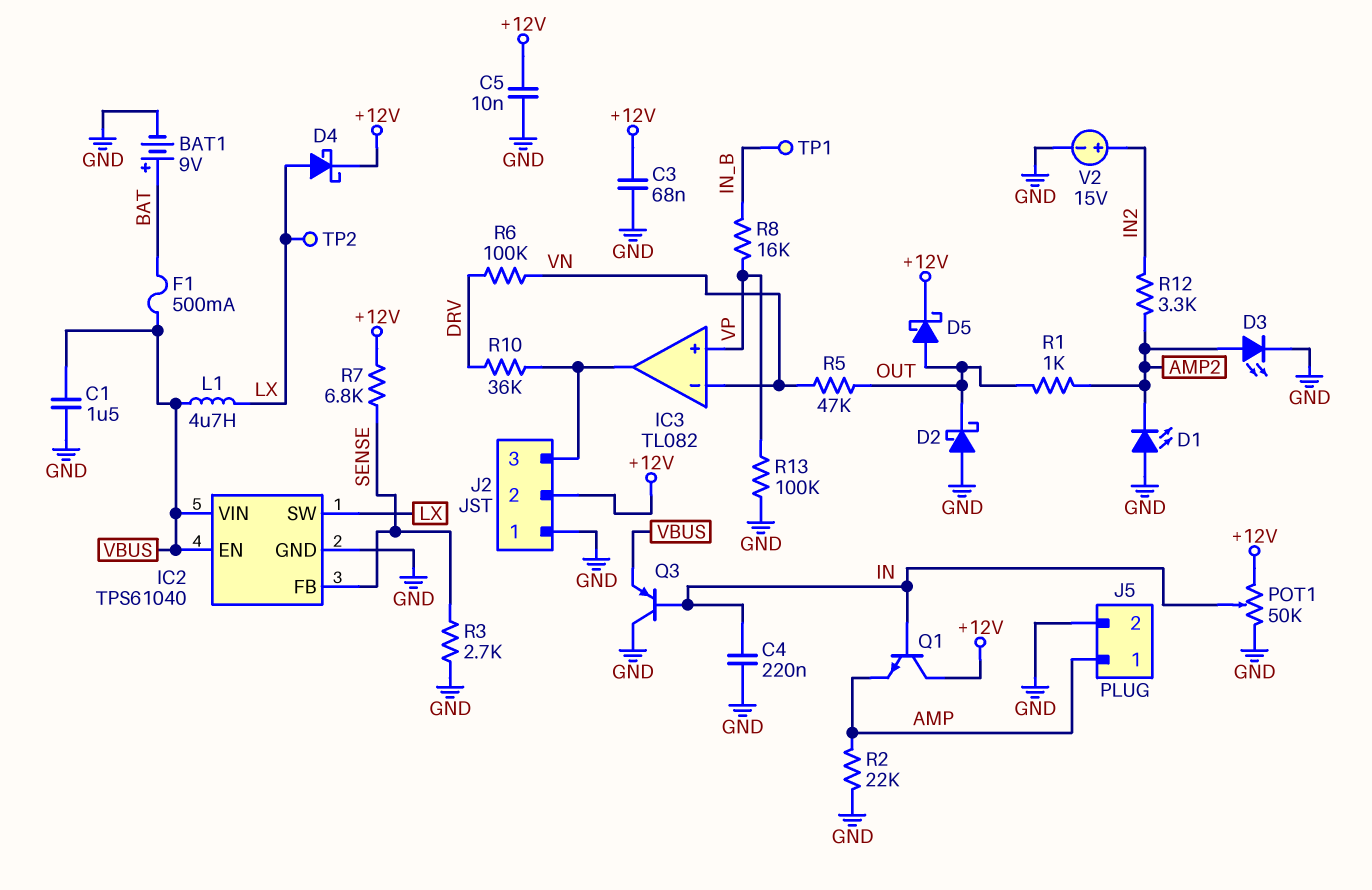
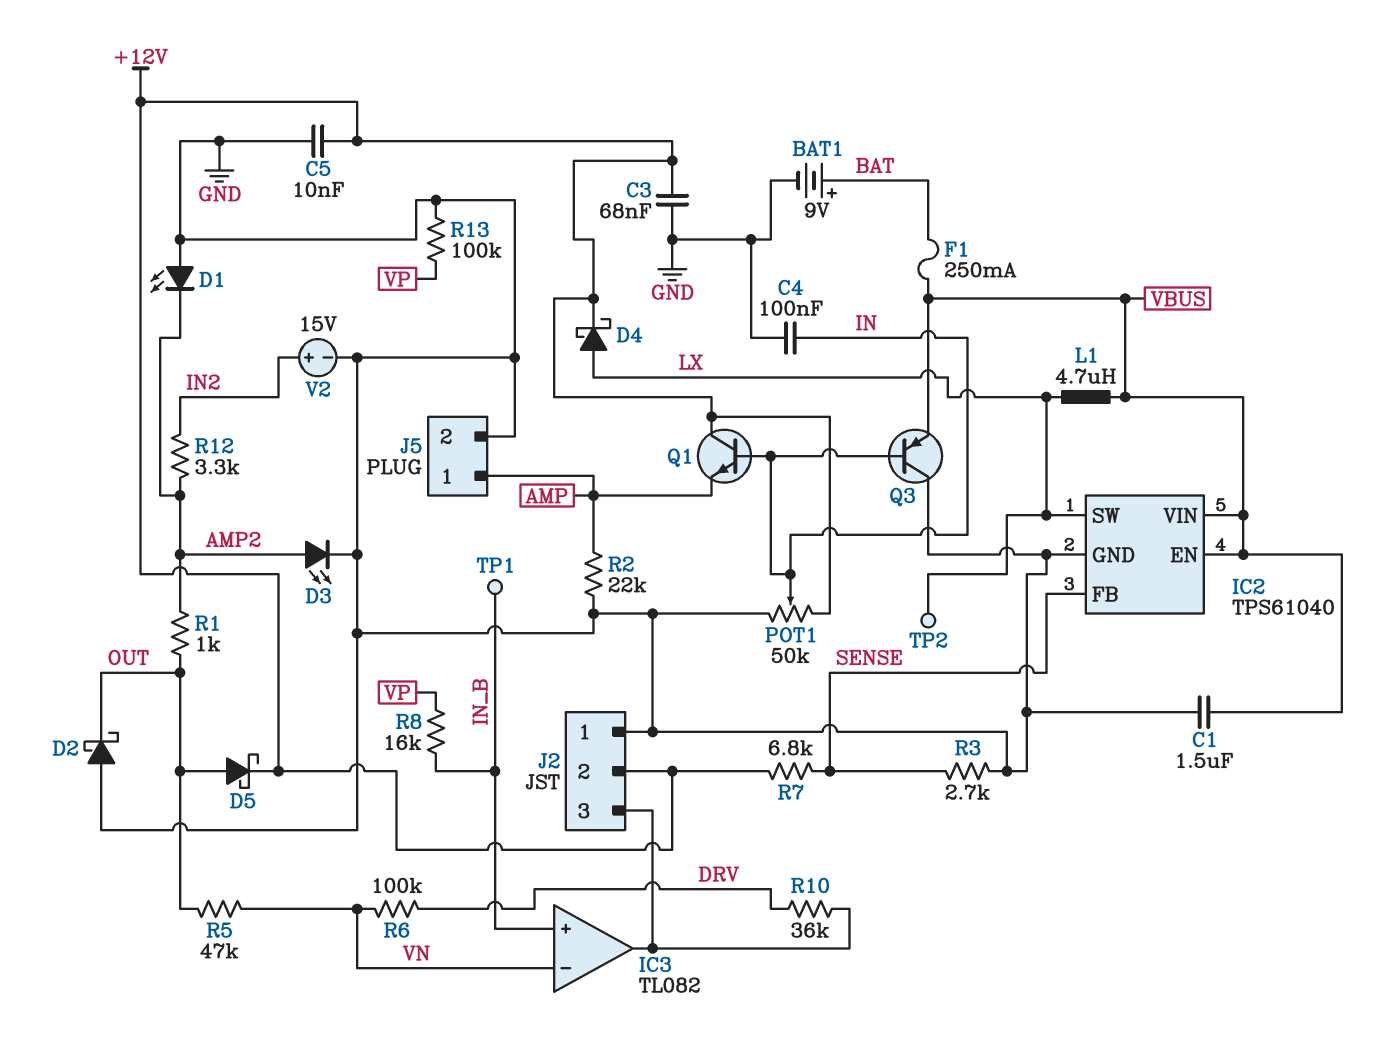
C4: 220nF (GND, IN) -> 100nF (GND, IN)
F1: 500mA (BAT, VBUS) -> 250mA (BAT, VBUS)
IC3 pin in+: VP -> IN_B

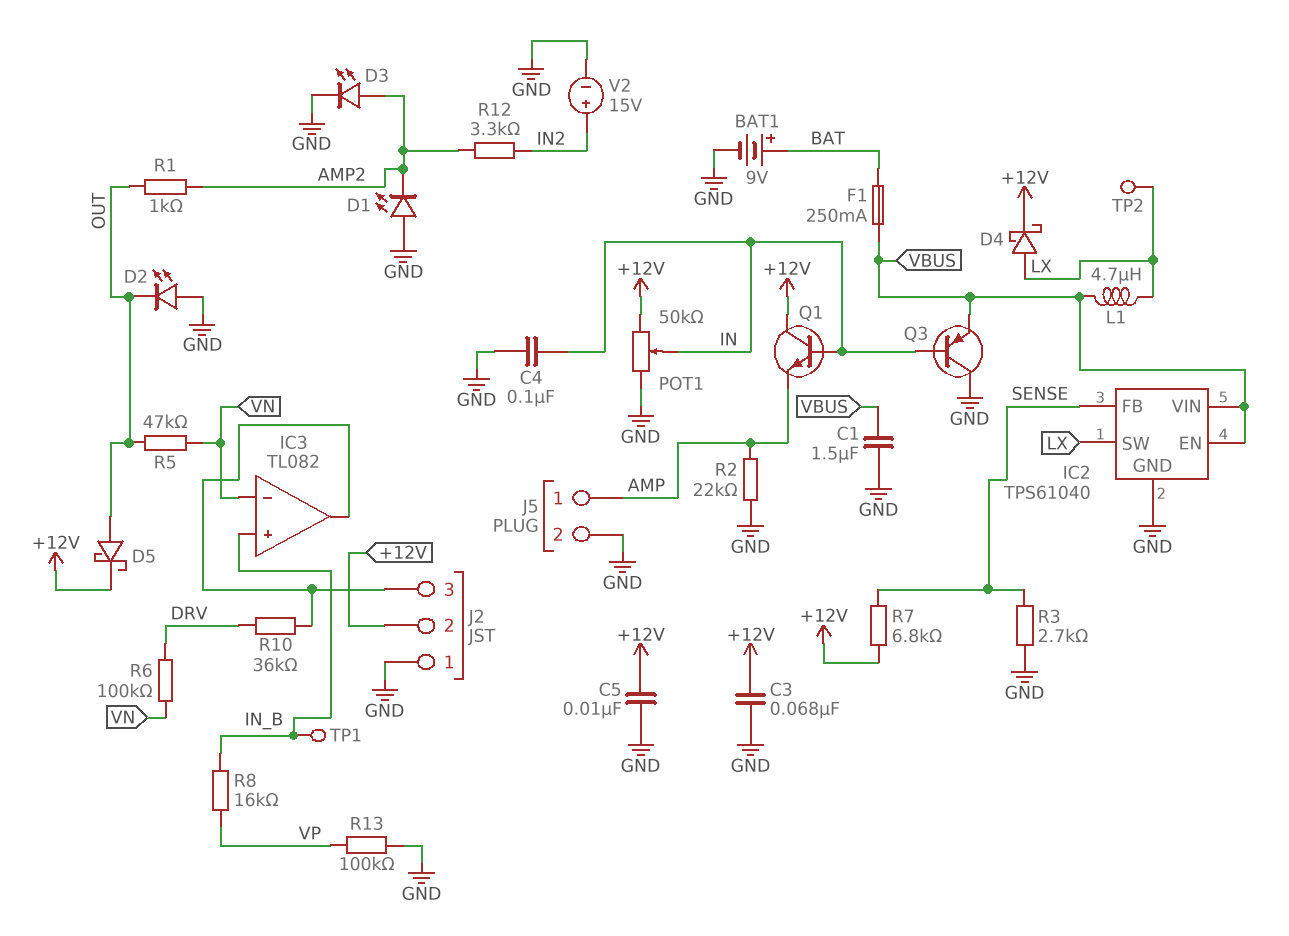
D2: schottky (A GND, K OUT) -> LED (A GND, K OUT)

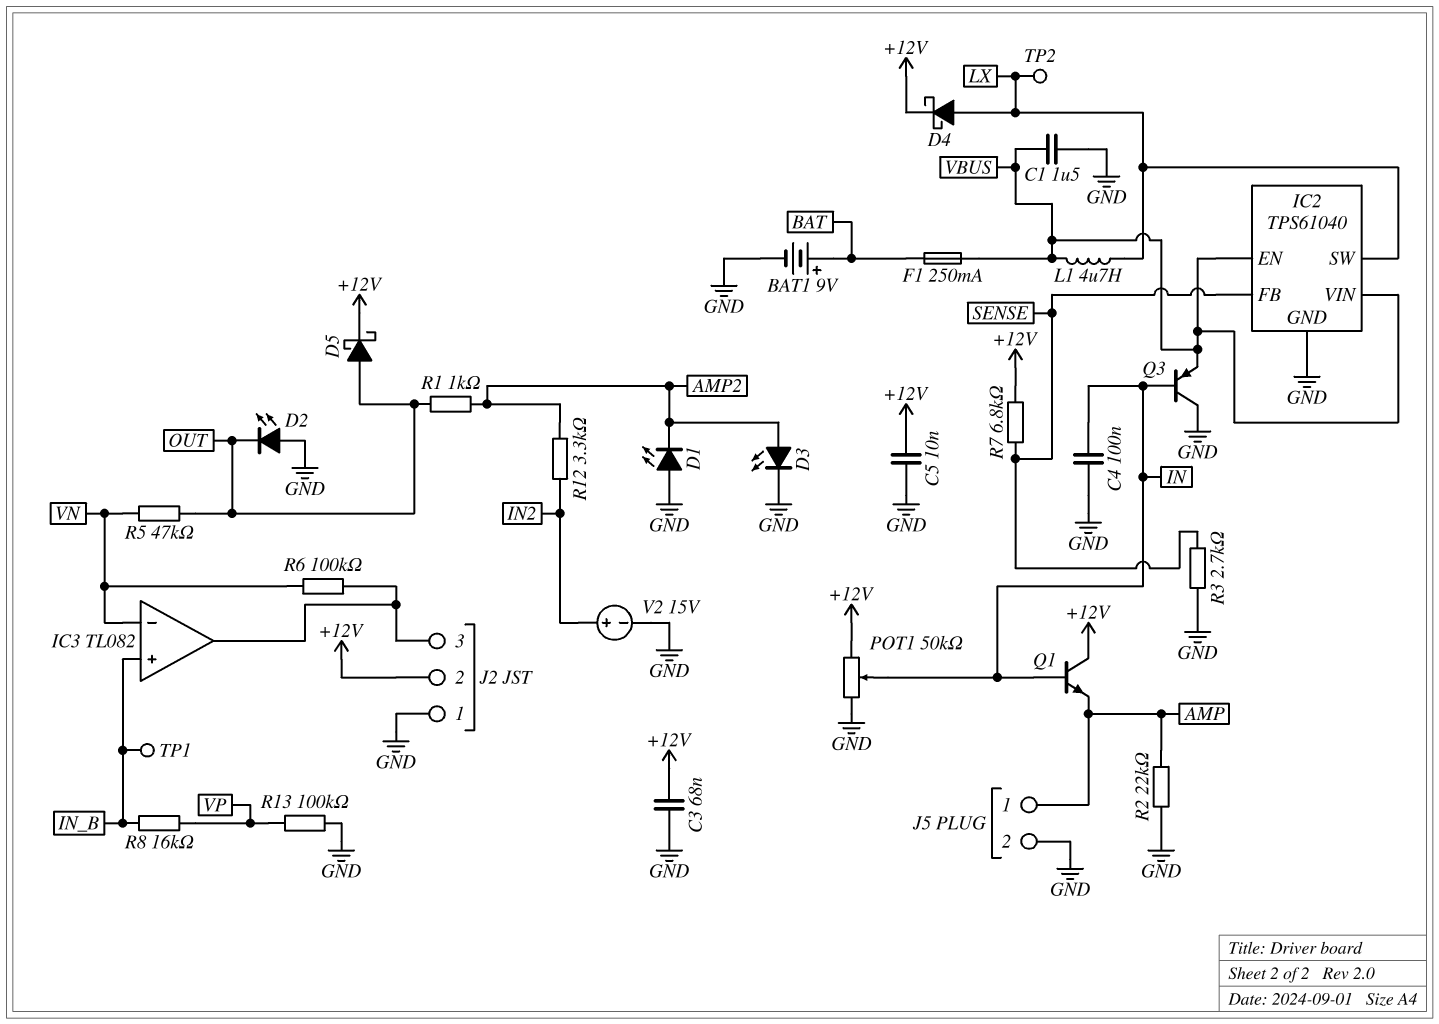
R6: 100k (DRV, VN) -> 100k (IC3/out, VN)
R10: 36k (DRV, IC3/out) -> none

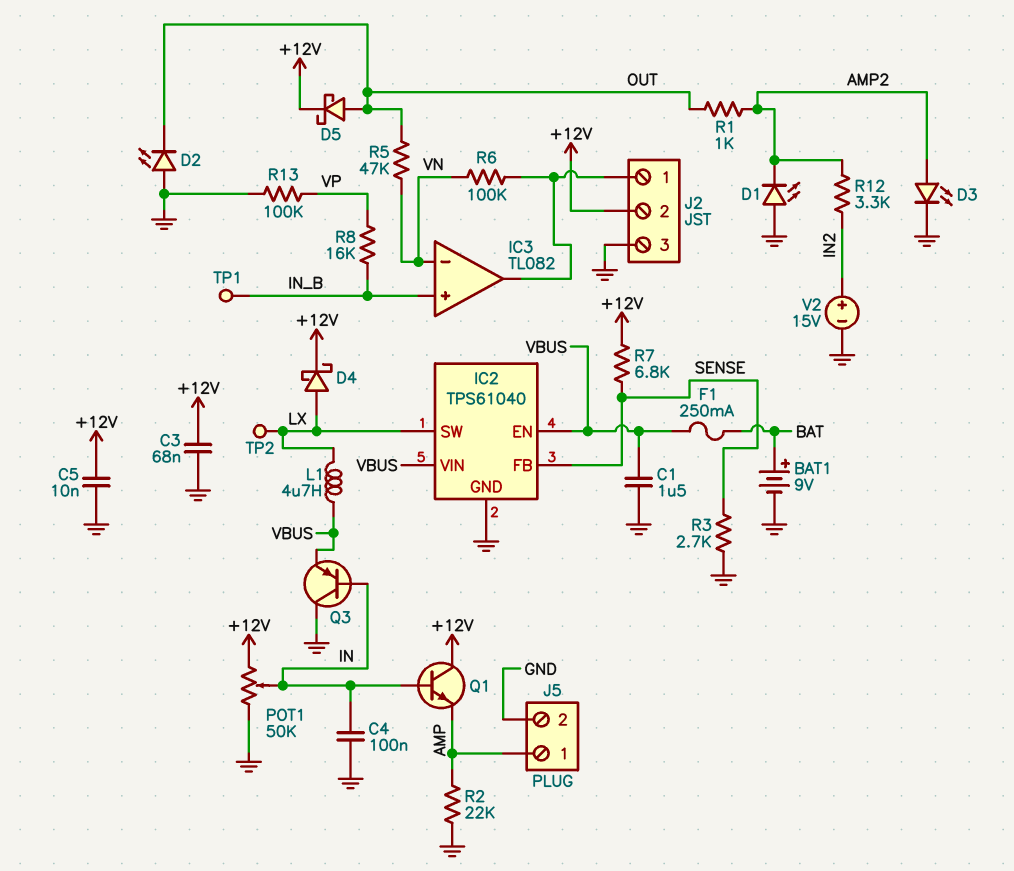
J2 pin 1: GND -> IC3/out
J2 pin 3: IC3/out -> GND

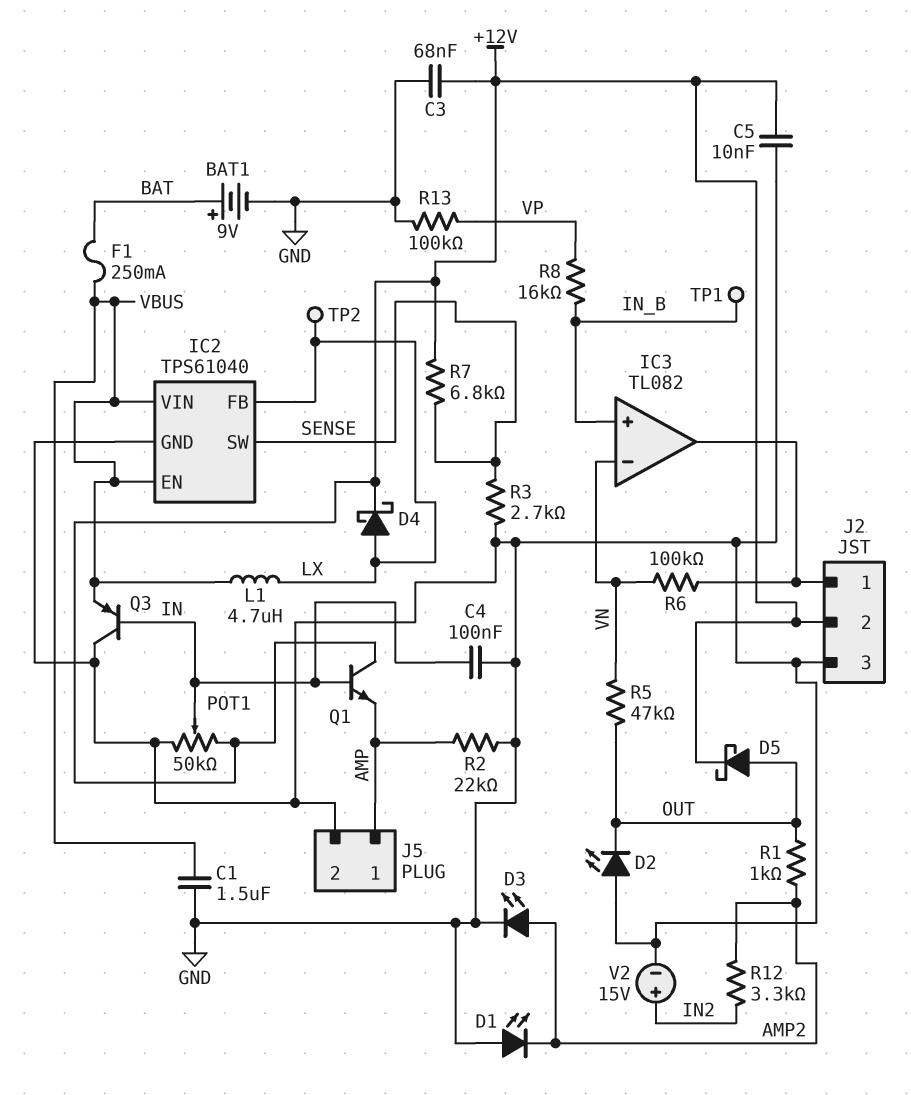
IC2 pin FB: SENSE -> LX
IC2 pin SW: LX -> SENSE

